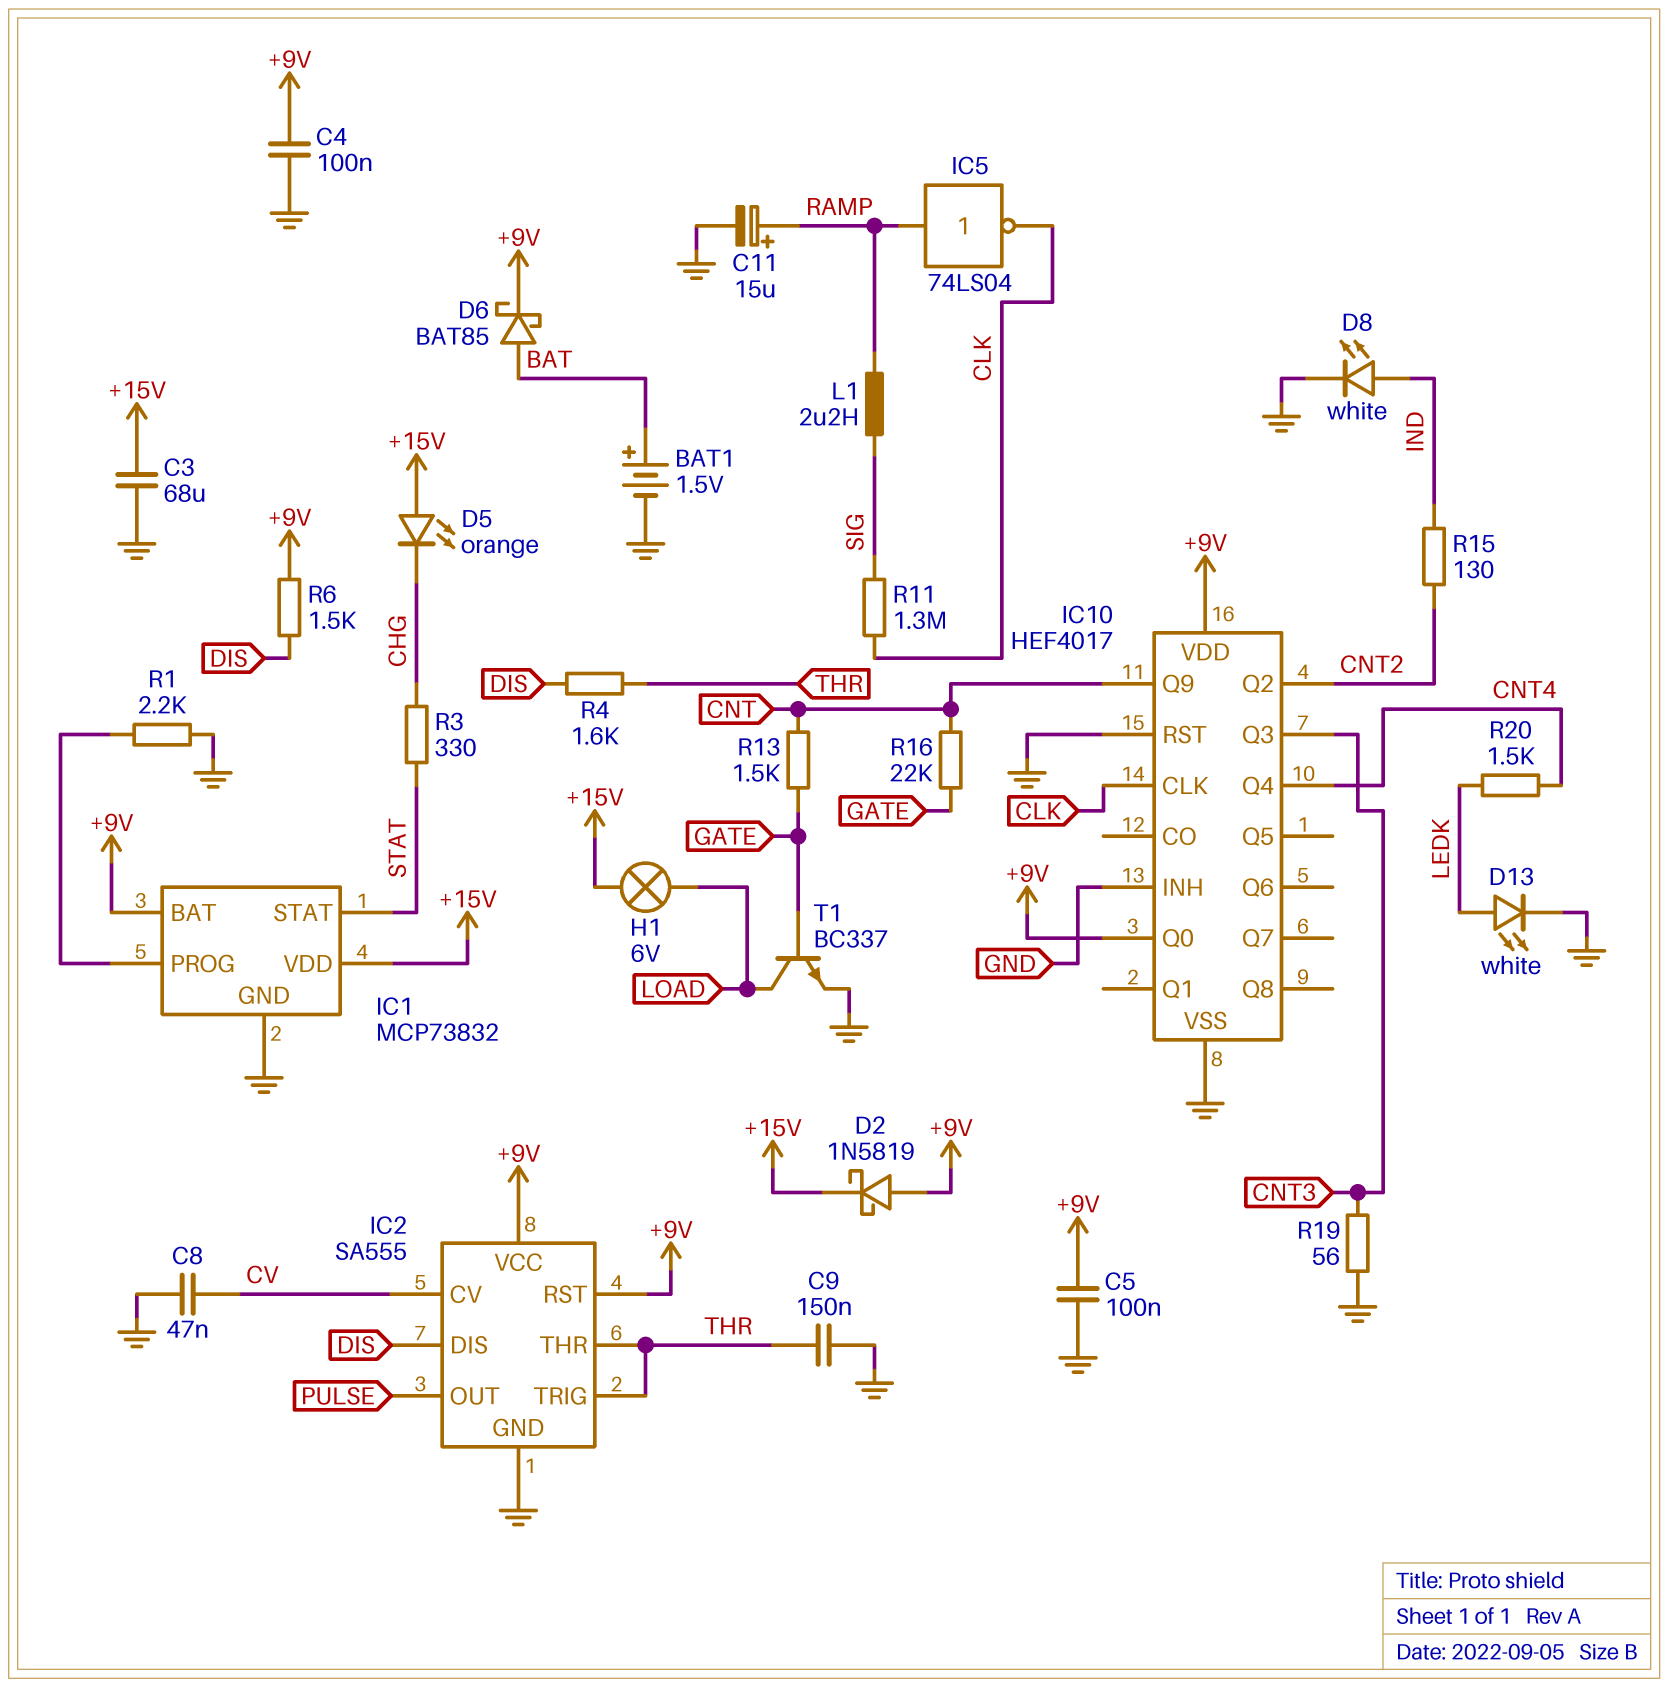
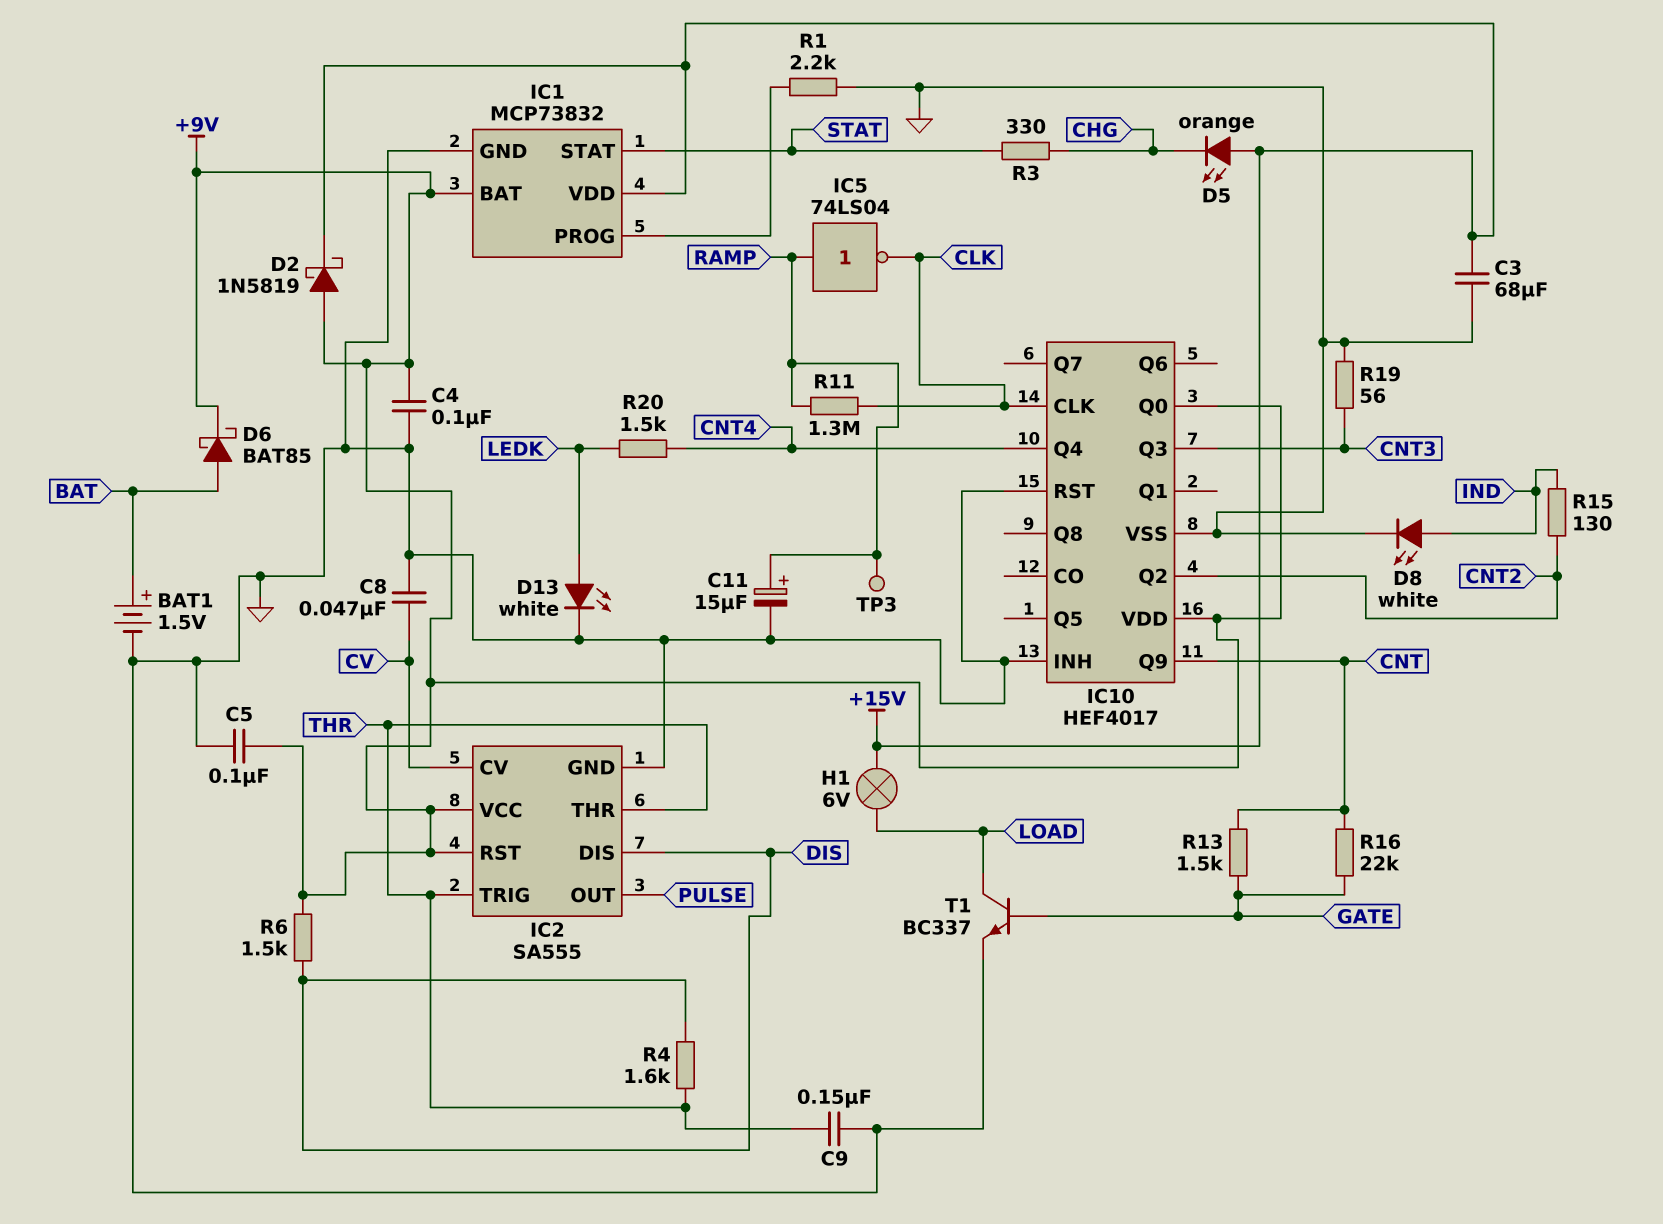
L1: 2.2uH (RAMP, SIG) -> none
R11: 1.3M (CLK, SIG) -> 1.3M (CLK, RAMP)
TP3: none -> test point (RAMP)

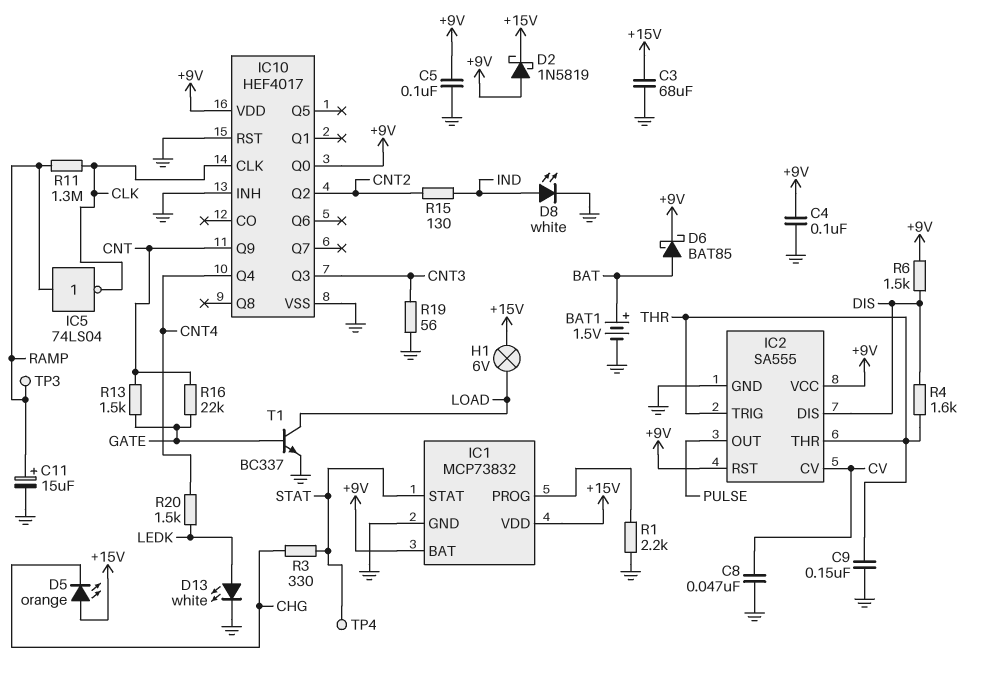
TP4: none -> test point (STAT)

